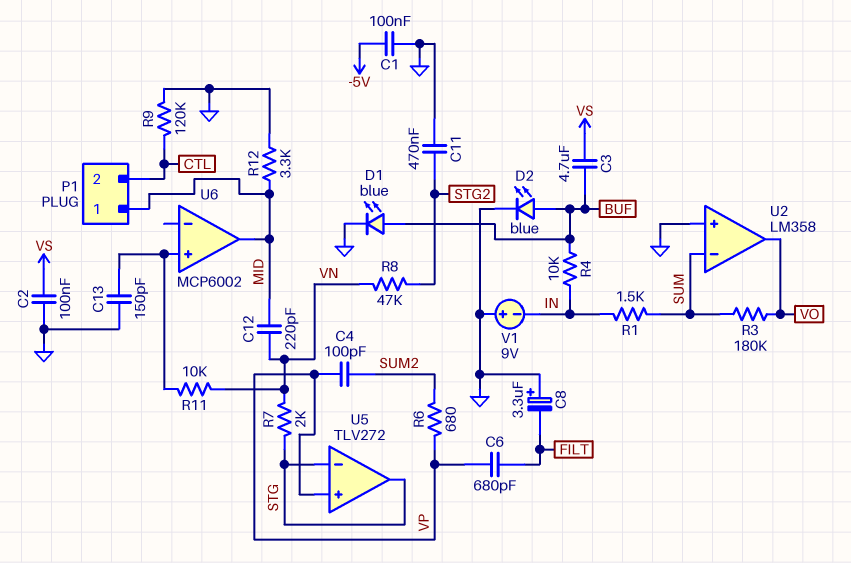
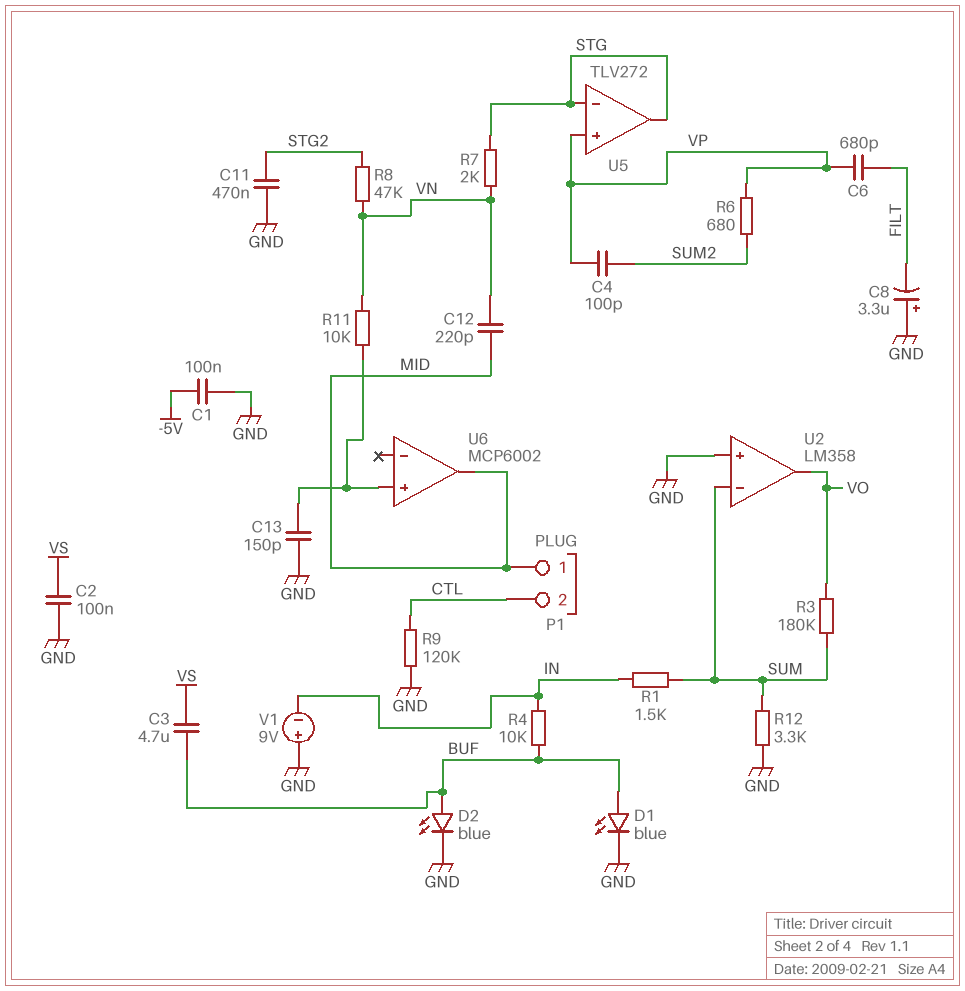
R12: 3.3k (GND, MID) -> 3.3k (GND, SUM)

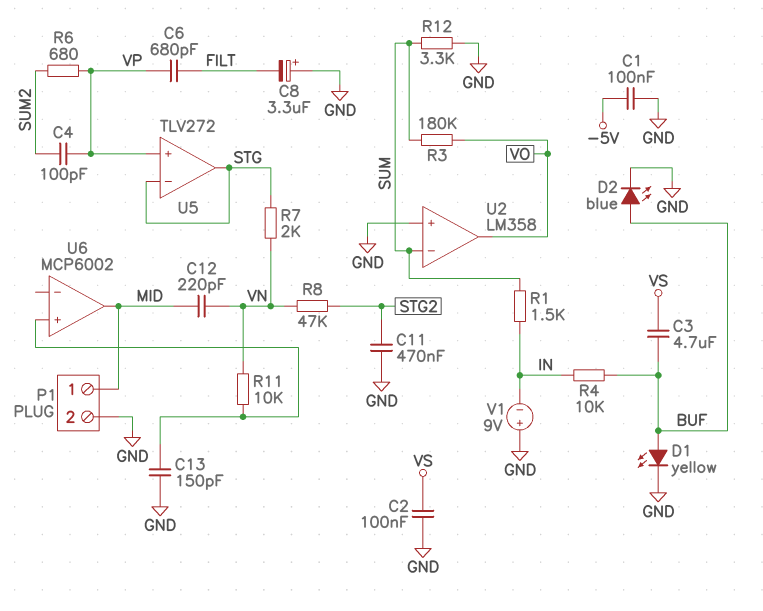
D1: LED blue (A BUF, K GND) -> LED yellow (A BUF, K GND)
P1 pin 2: CTL -> GND
R9: 120k (CTL, GND) -> none

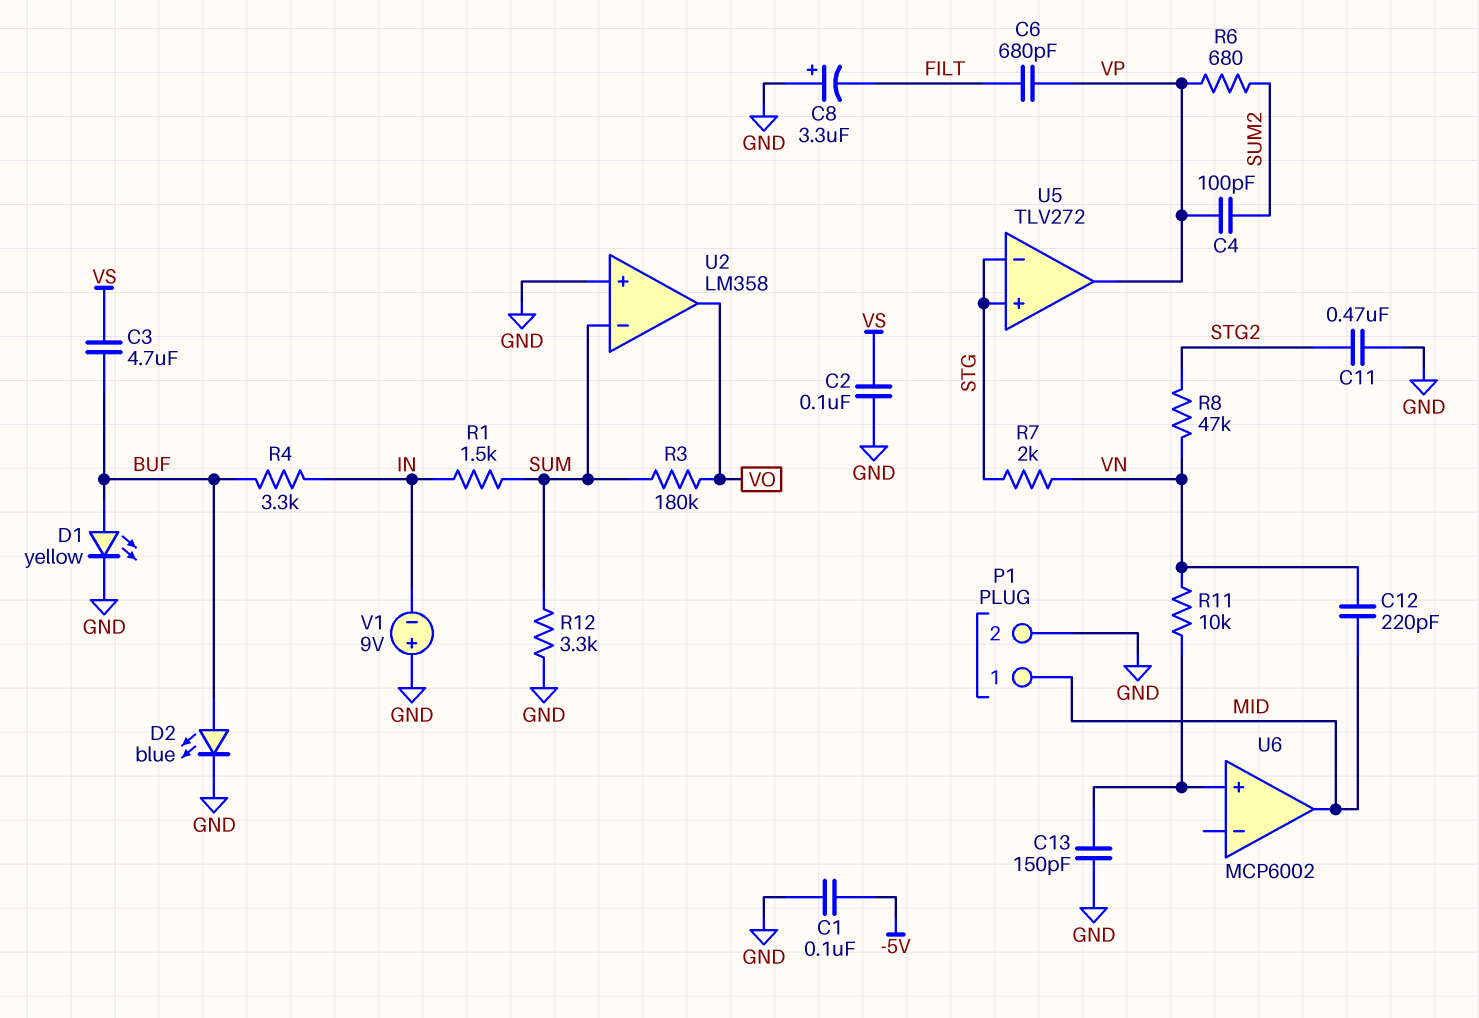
R4: 10k (BUF, IN) -> 3.3k (BUF, IN)
U5 pin in+: VP -> STG
U5 pin out: STG -> VP

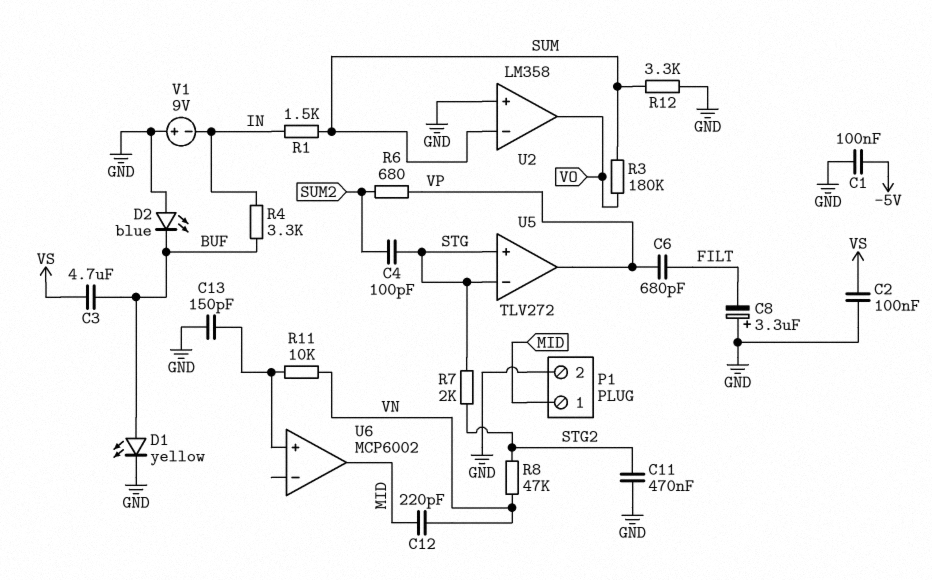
C4: 100pF (SUM2, VP) -> 100pF (STG, SUM2)
D2: LED blue (A BUF, K GND) -> LED blue (A GND, K BUF)
R7: 2k (STG, VN) -> 2k (STG, STG2)

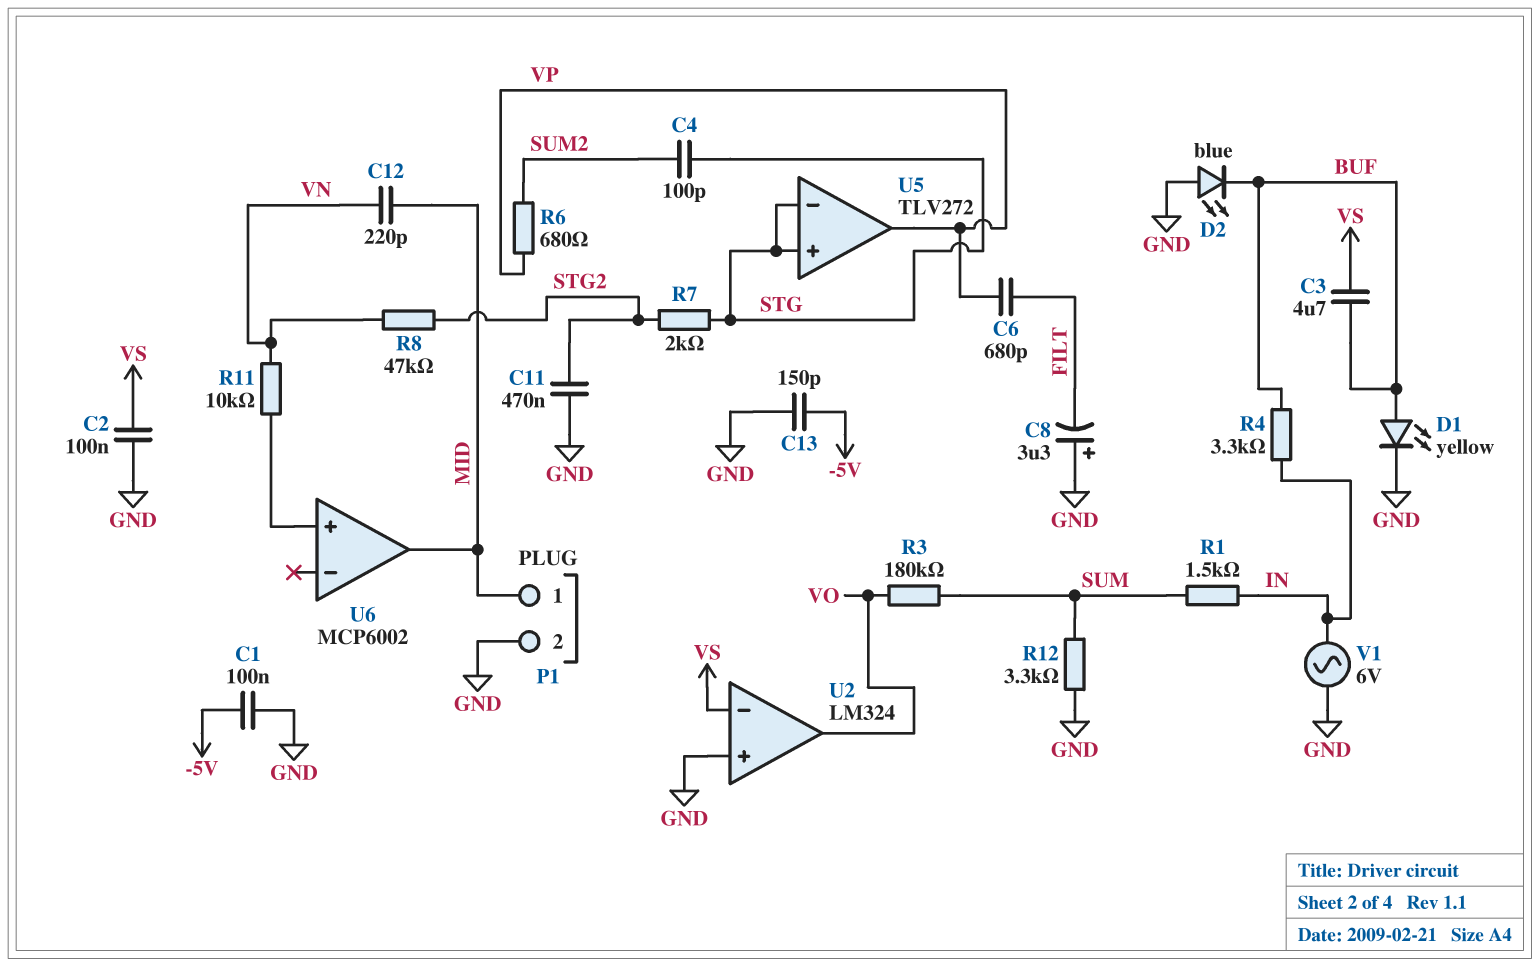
C13: 150pF (GND, U6/in+) -> 150pF (-5V, GND)
U2: LM358 -> LM324
U2 pin in-: SUM -> VS
V1: 9V (plus GND, minus IN) -> AC 6V (GND, IN)

